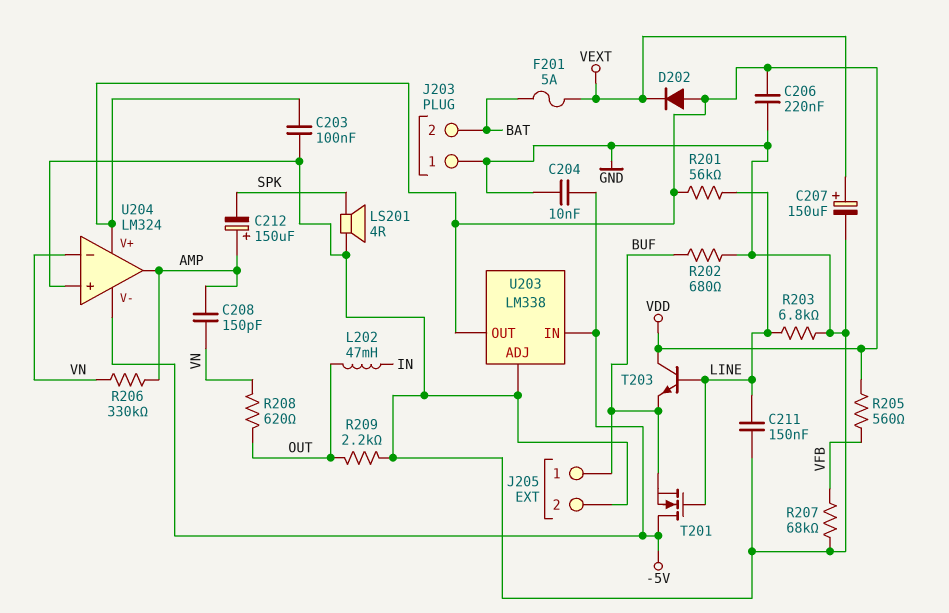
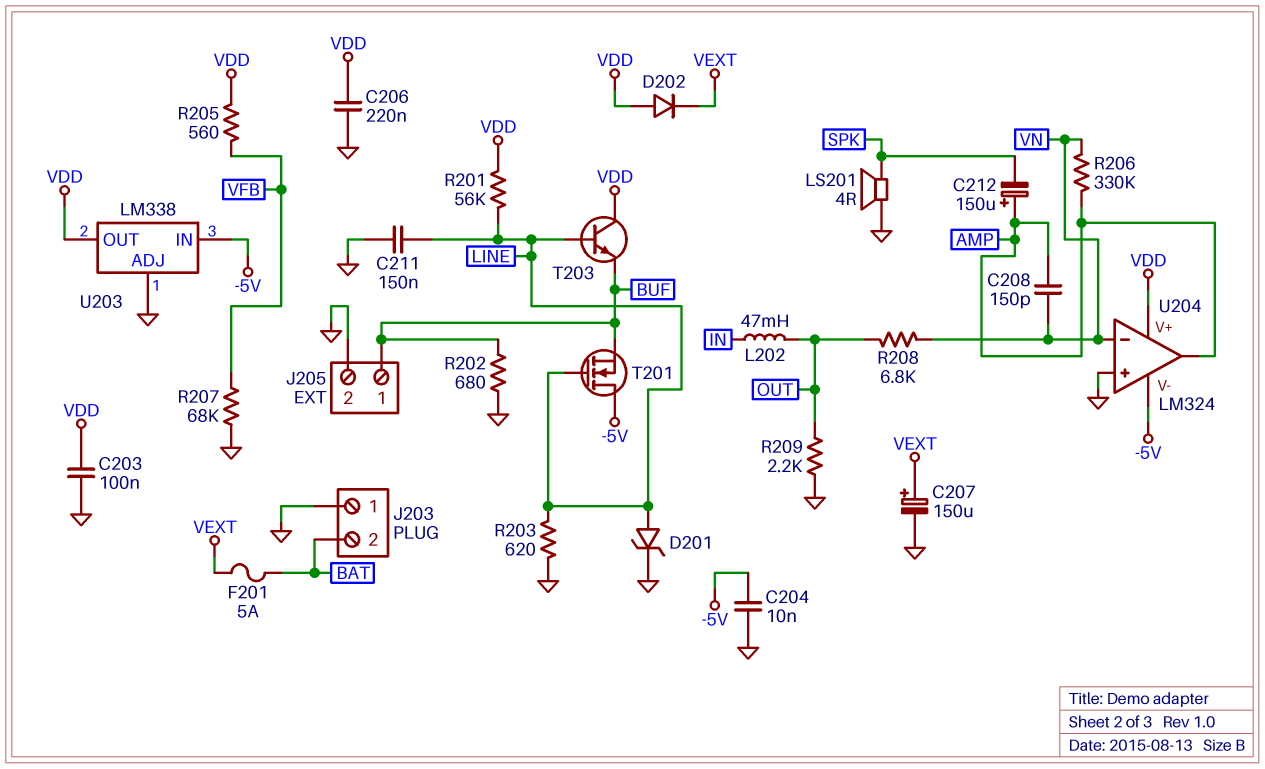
D201: none -> zener (A LINE, K GND)
R203: 6.8k (GND, LINE) -> 620 (GND, LINE)
R208: 620 (OUT, VN) -> 6.8k (OUT, VN)

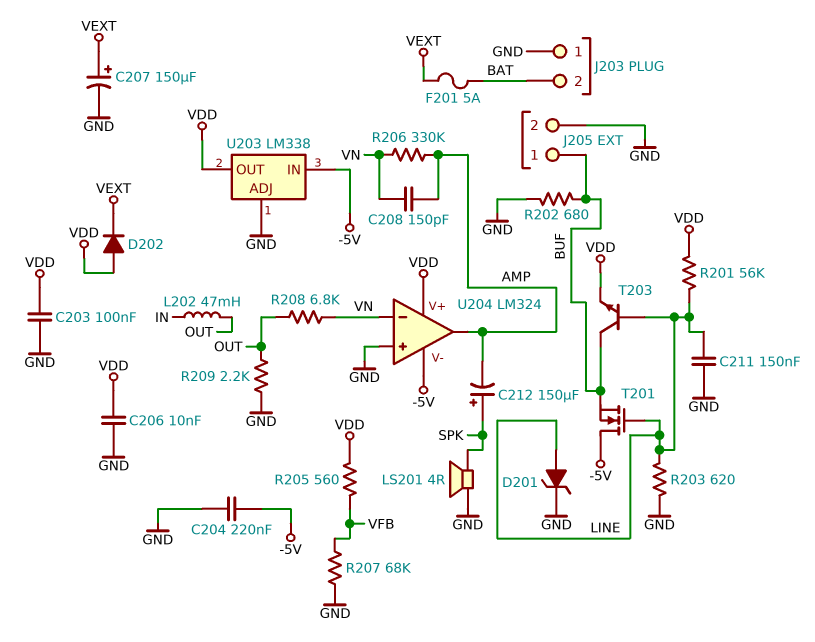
C204: 10nF (-5V, GND) -> 220nF (-5V, GND)
C206: 220nF (GND, VDD) -> 10nF (GND, VDD)
C212: 150uF (plus AMP, minus SPK) -> 150uF (plus SPK, minus AMP)
T203: NPN (B LINE, C VDD, E BUF) -> NPN (B LINE, C BUF, E VDD)

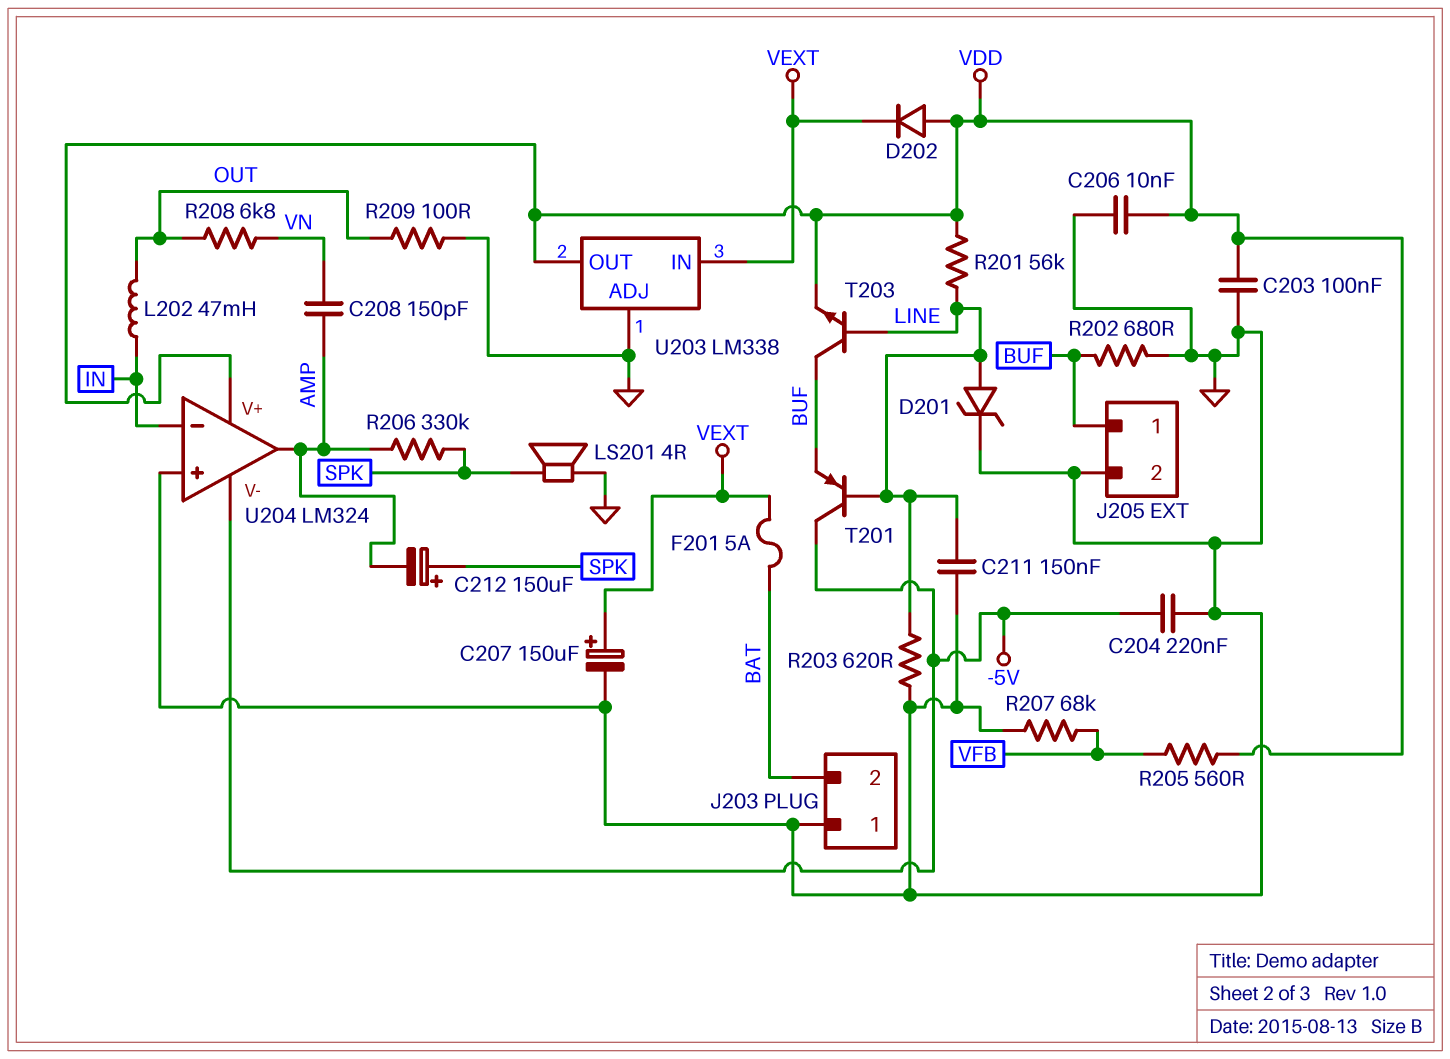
R206: 330k (AMP, VN) -> 330k (AMP, SPK)
R209: 2.2k (GND, OUT) -> 100 (GND, OUT)
T201: NMOS (G LINE, D -5V, S BUF) -> PNP (B LINE, C -5V, E BUF)
U203 pin IN: -5V -> VEXT
U204 pin in-: VN -> IN

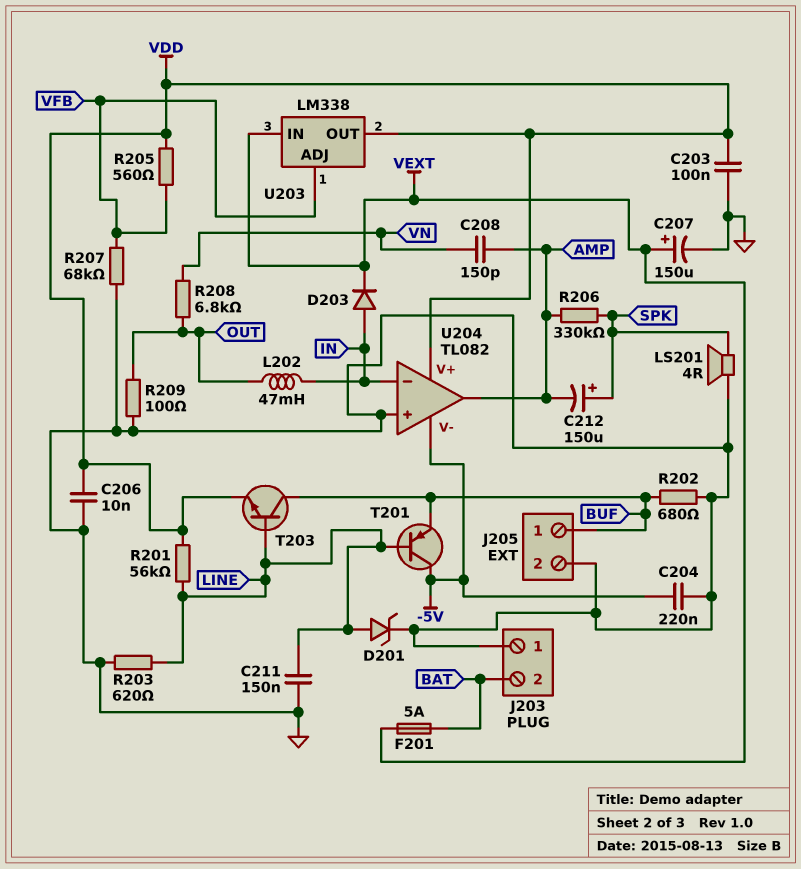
D202: diode (A VDD, K VEXT) -> none
D203: none -> diode (A IN, K VEXT)
U203 pin ADJ: GND -> VFB
U204: LM324 -> TL082

